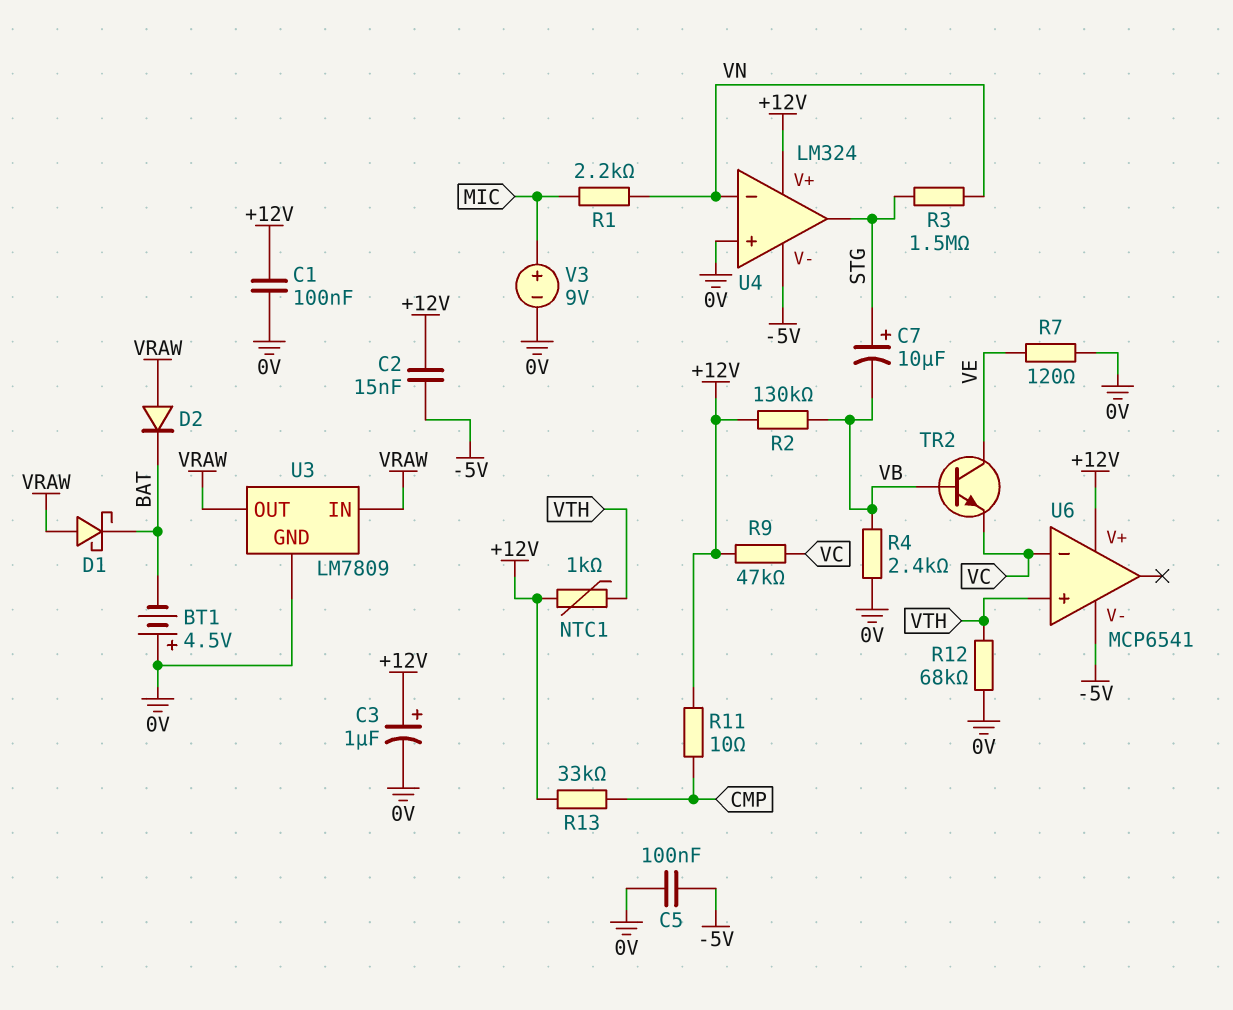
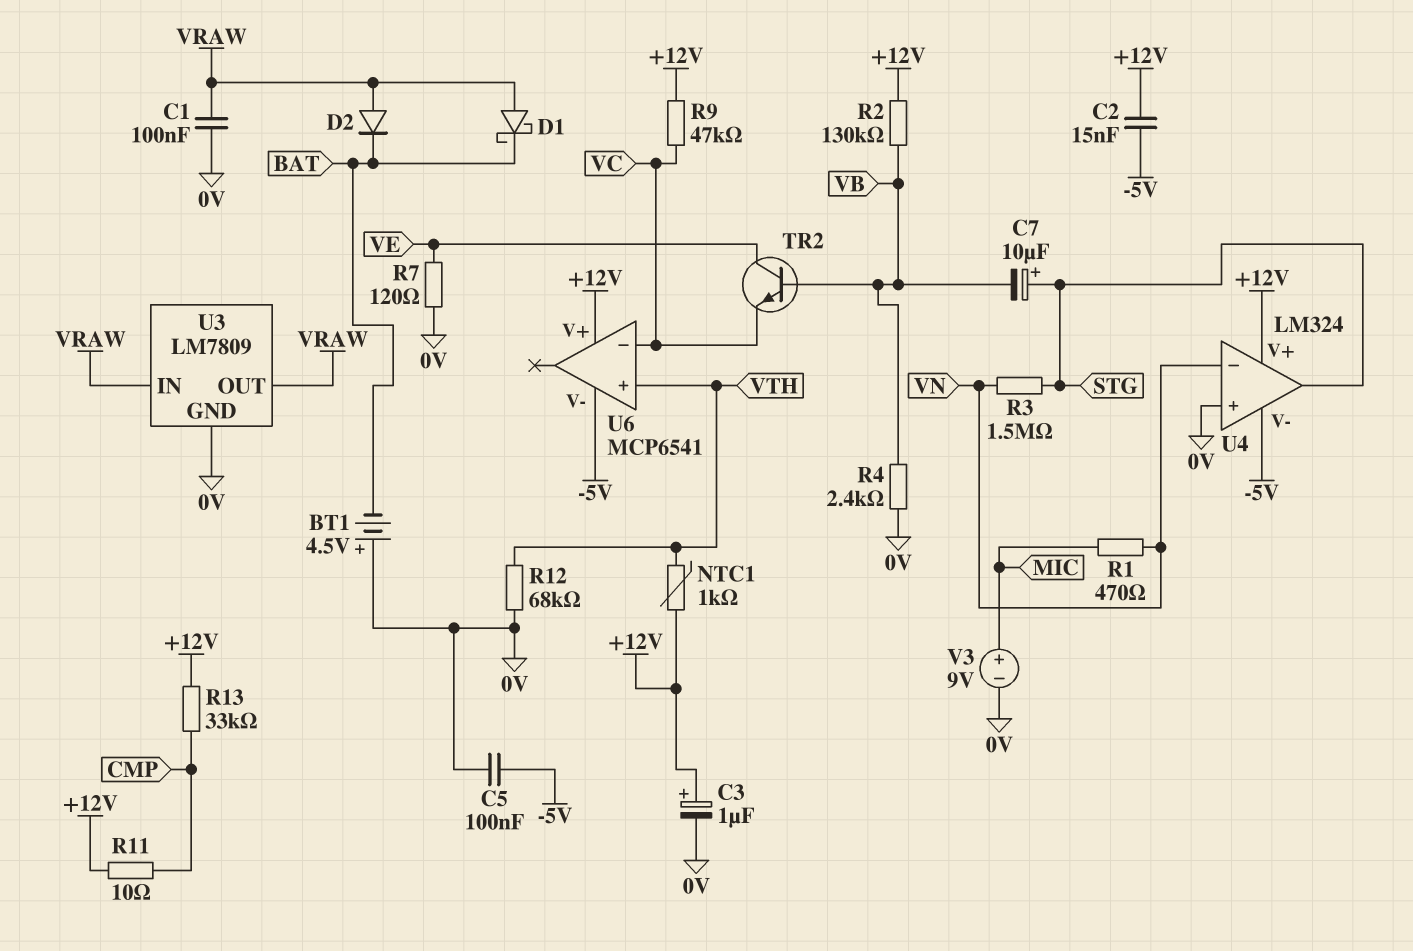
C1: 100nF (+12V, 0V) -> 100nF (0V, VRAW)
R1: 2.2k (MIC, VN) -> 470 (MIC, VN)

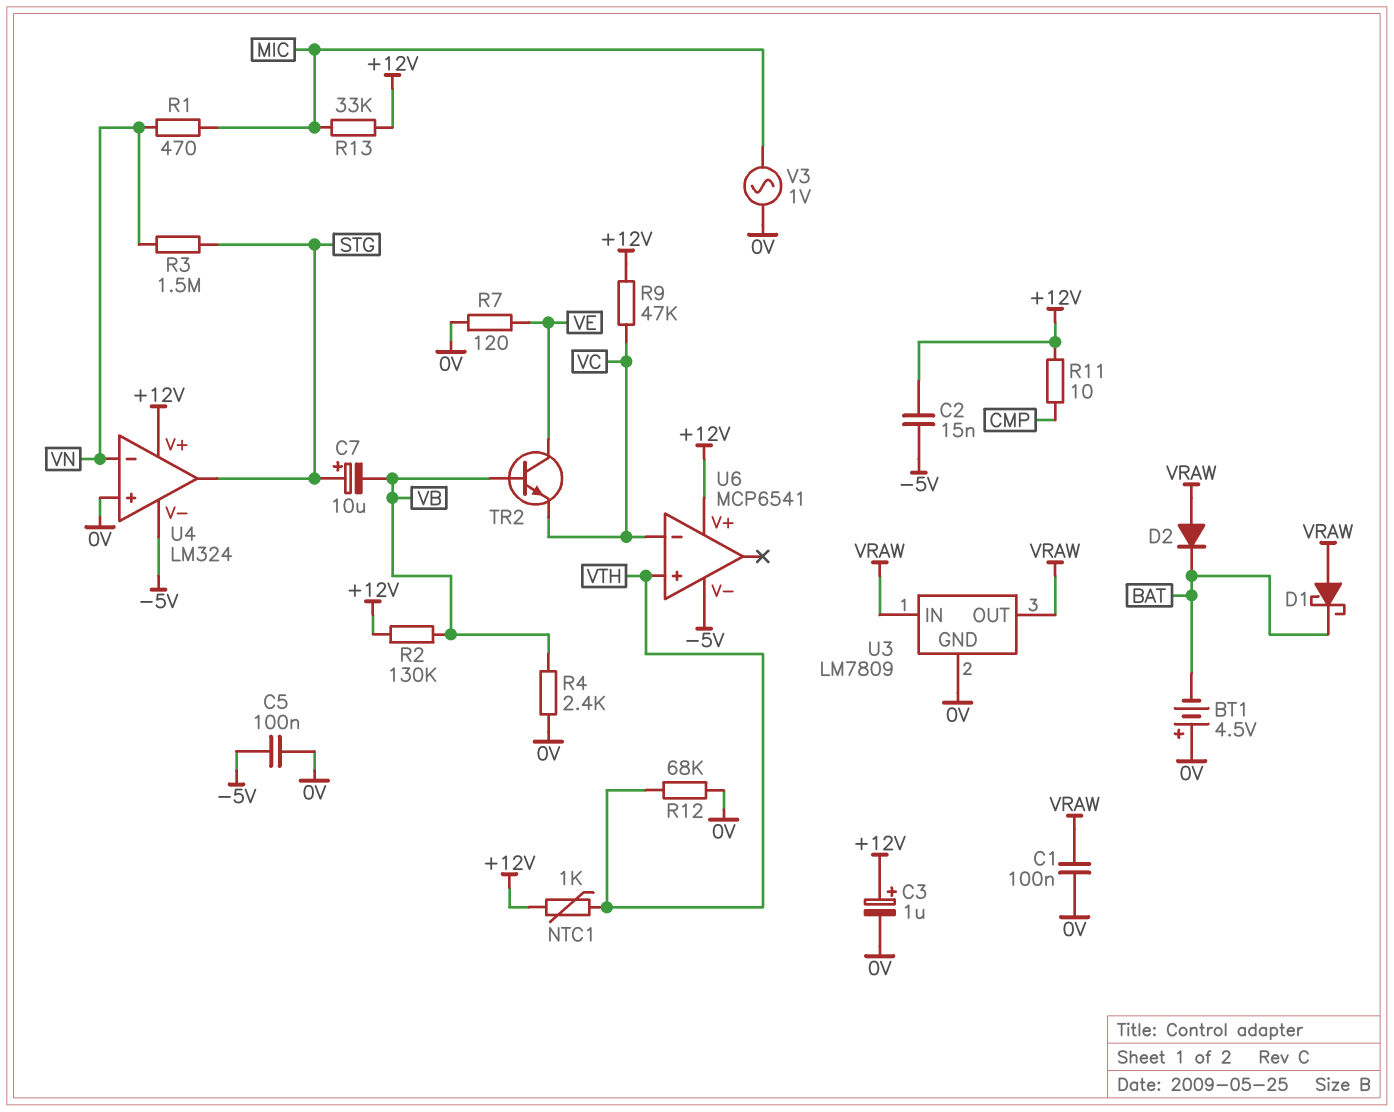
R13: 33k (+12V, CMP) -> 33k (+12V, MIC)
V3: 9V (plus MIC, minus 0V) -> AC 1V (0V, MIC)

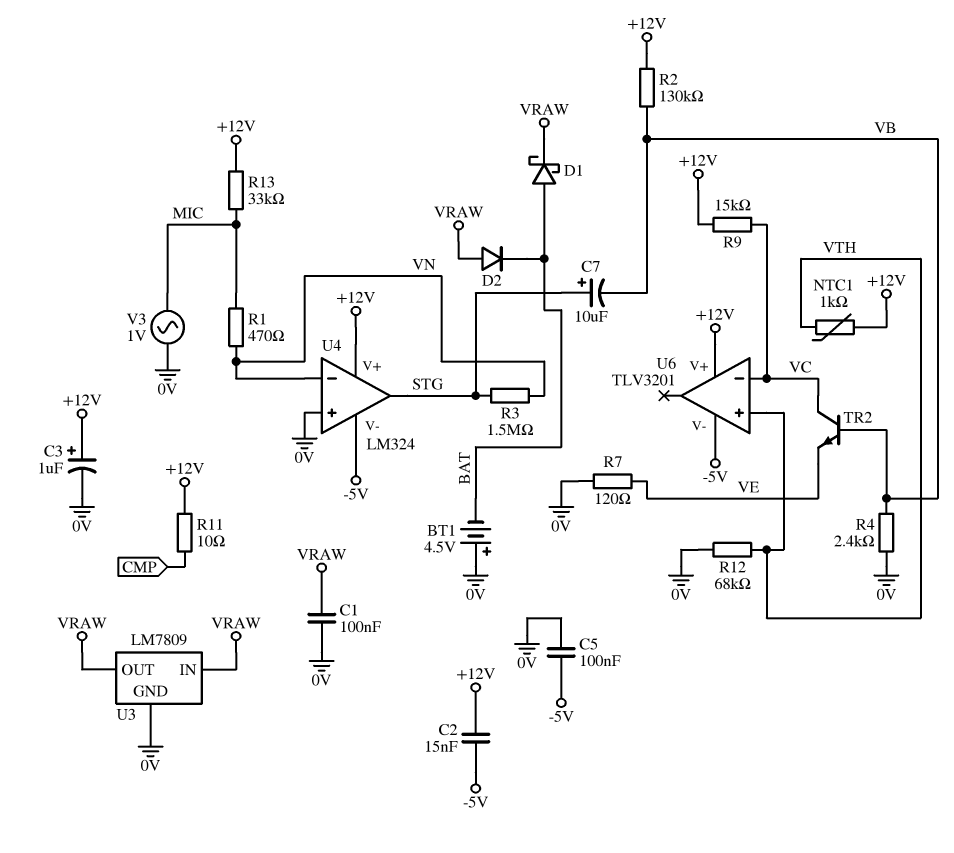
D1: schottky (A VRAW, K BAT) -> schottky (A BAT, K VRAW)
R9: 47k (+12V, VC) -> 15k (+12V, VC)
TR2: NPN (B VB, C VE, E VC) -> NPN (B VB, C VC, E VE)
U6: MCP6541 -> TLV3201

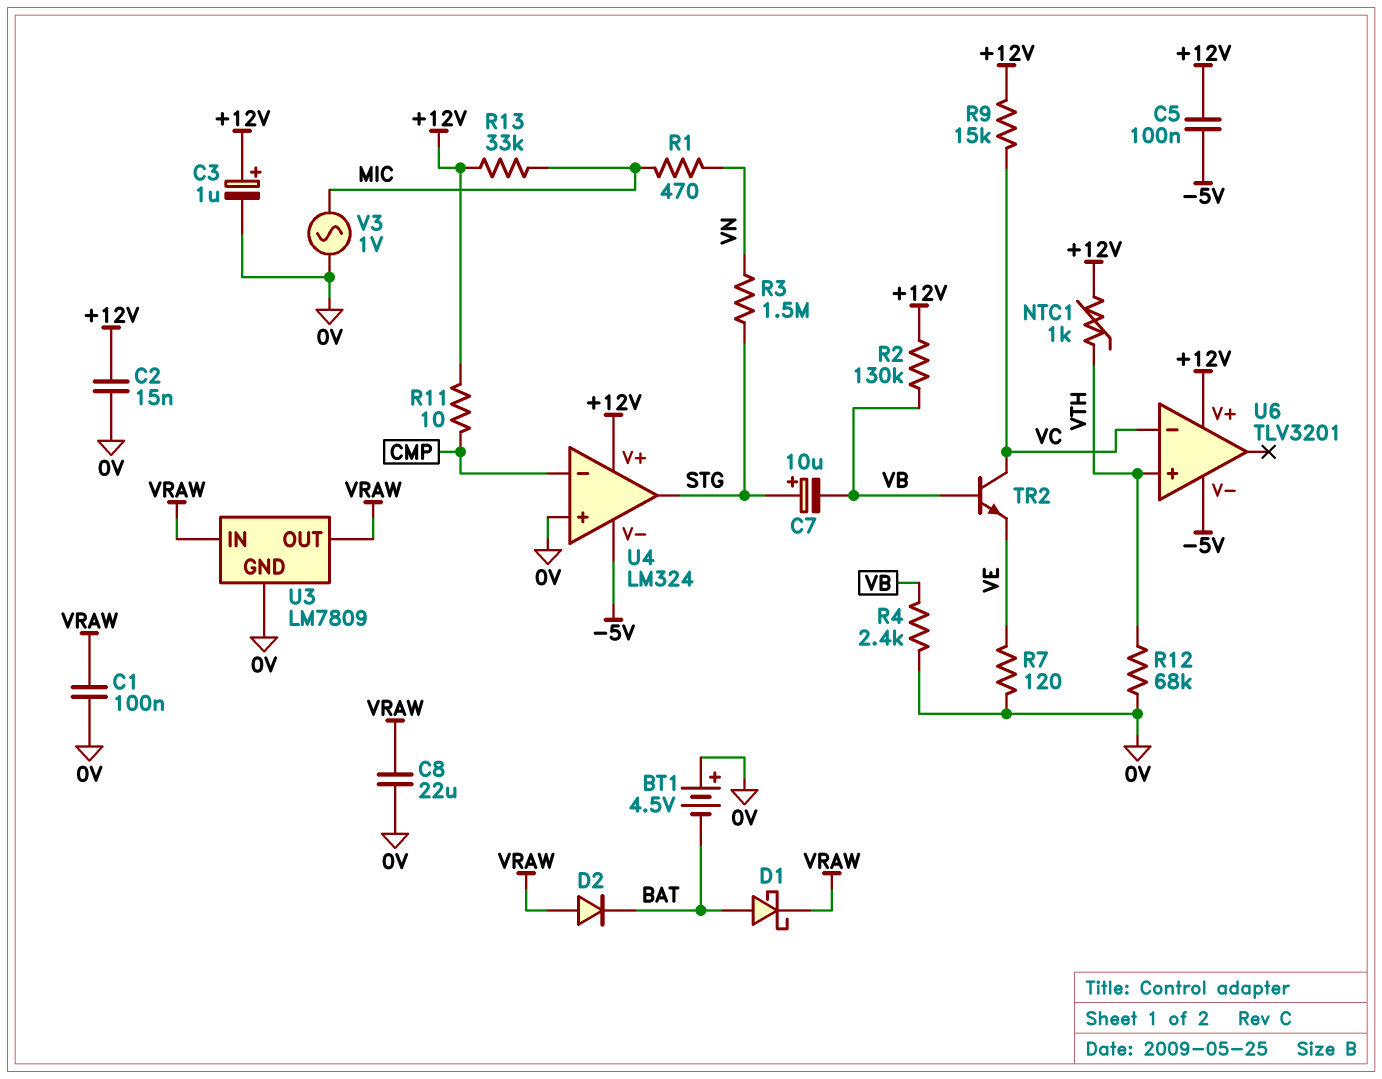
C2: 15nF (+12V, -5V) -> 15nF (+12V, 0V)
C5: 100nF (-5V, 0V) -> 100nF (+12V, -5V)
C8: none -> 22uF (0V, VRAW)
U4 pin in-: VN -> CMP

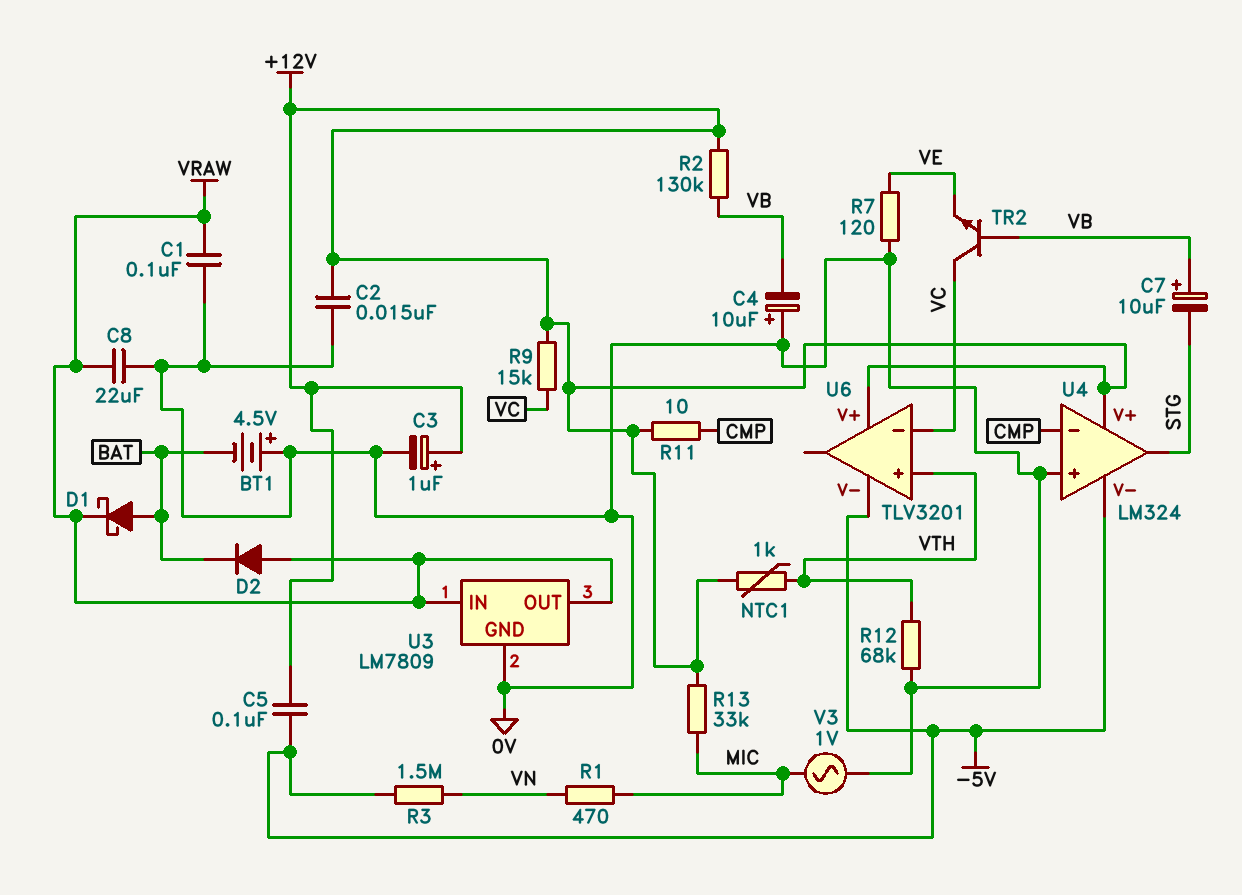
C4: none -> 10uF (plus 0V, minus VB)
C7: 10uF (plus STG, minus VB) -> 10uF (plus VB, minus STG)
R3: 1.5M (STG, VN) -> 1.5M (-5V, VN)
R4: 2.4k (0V, VB) -> none

